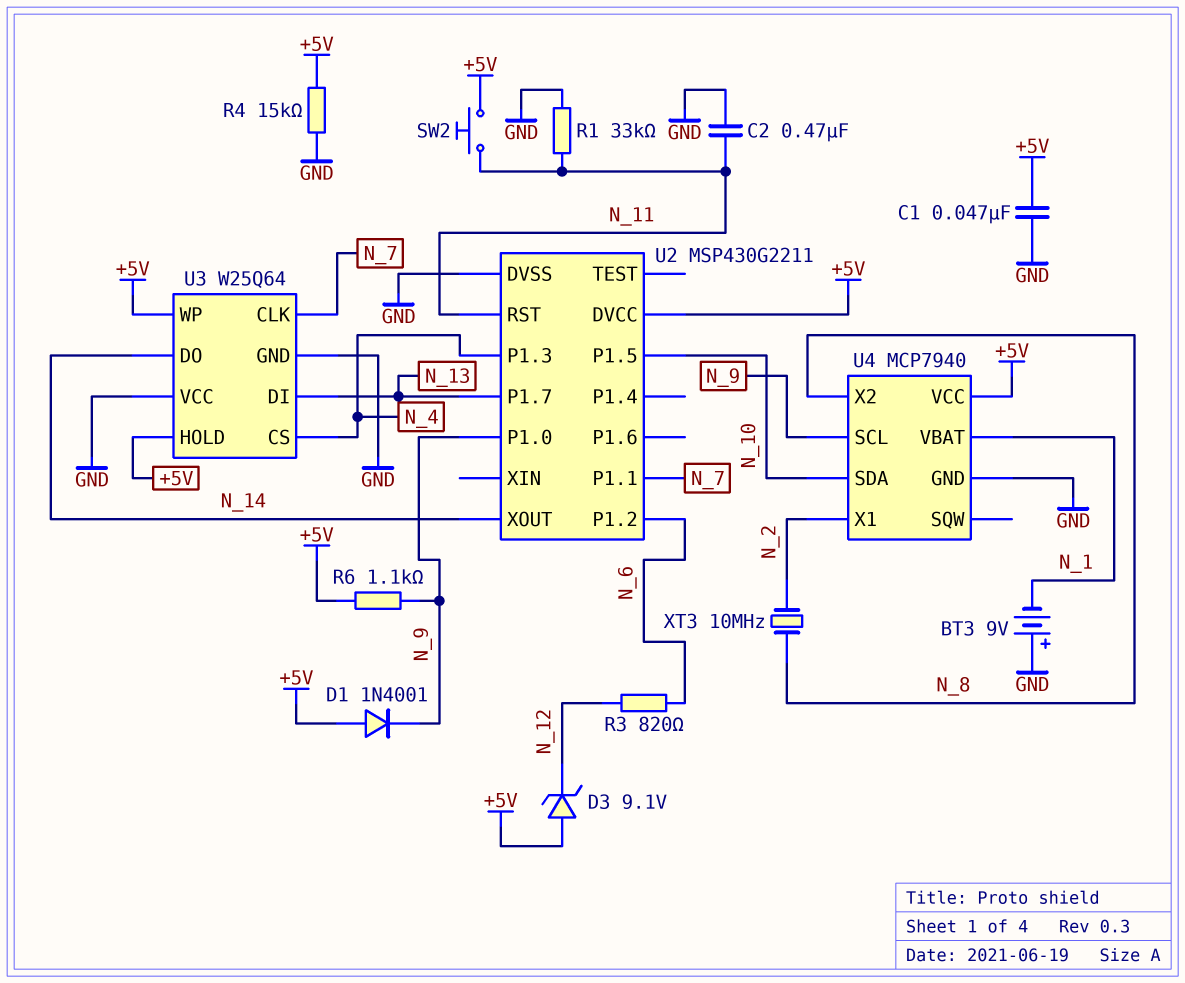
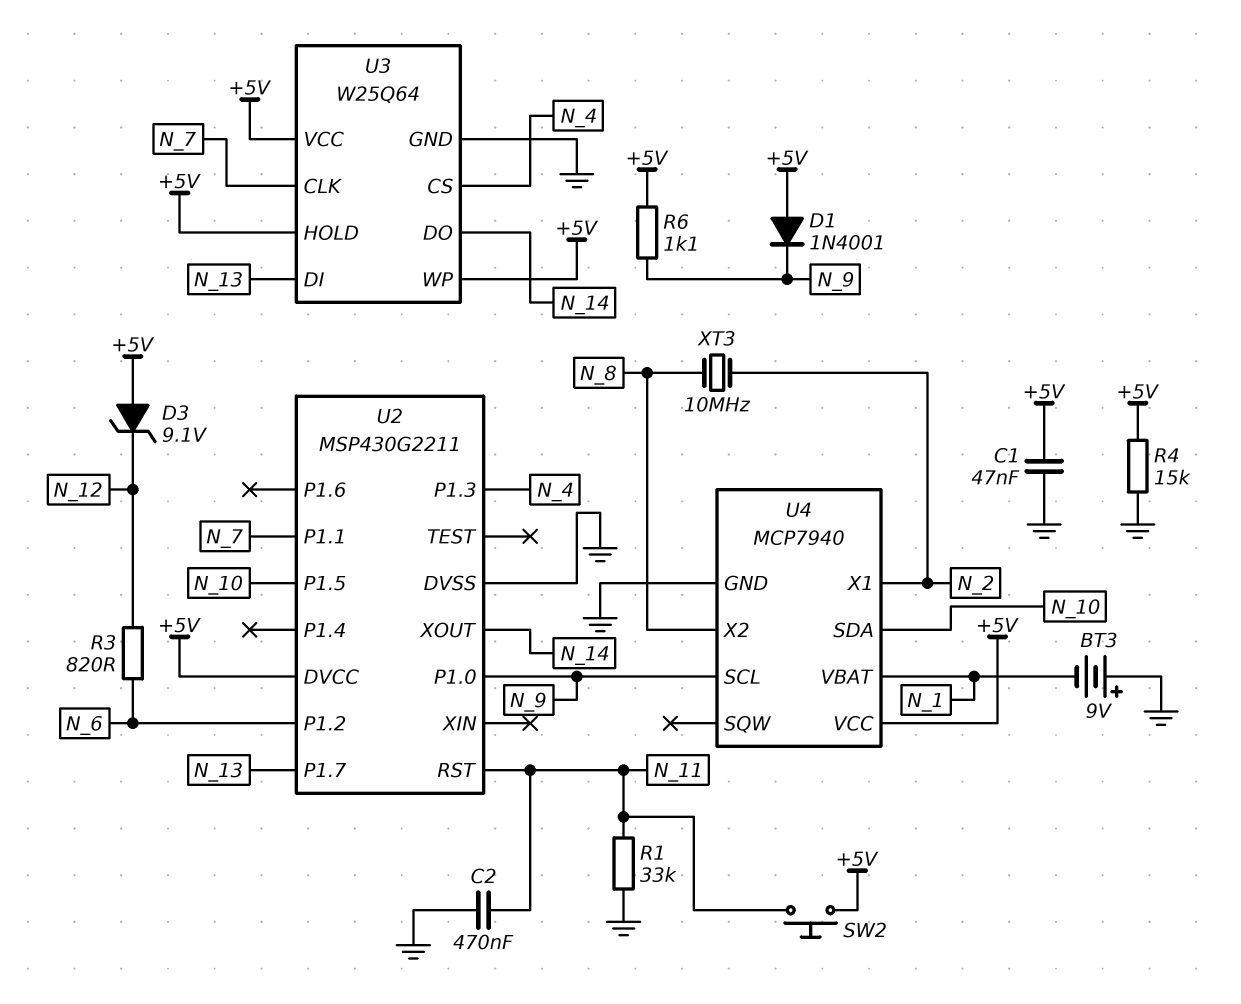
U3 pin VCC: GND -> +5V

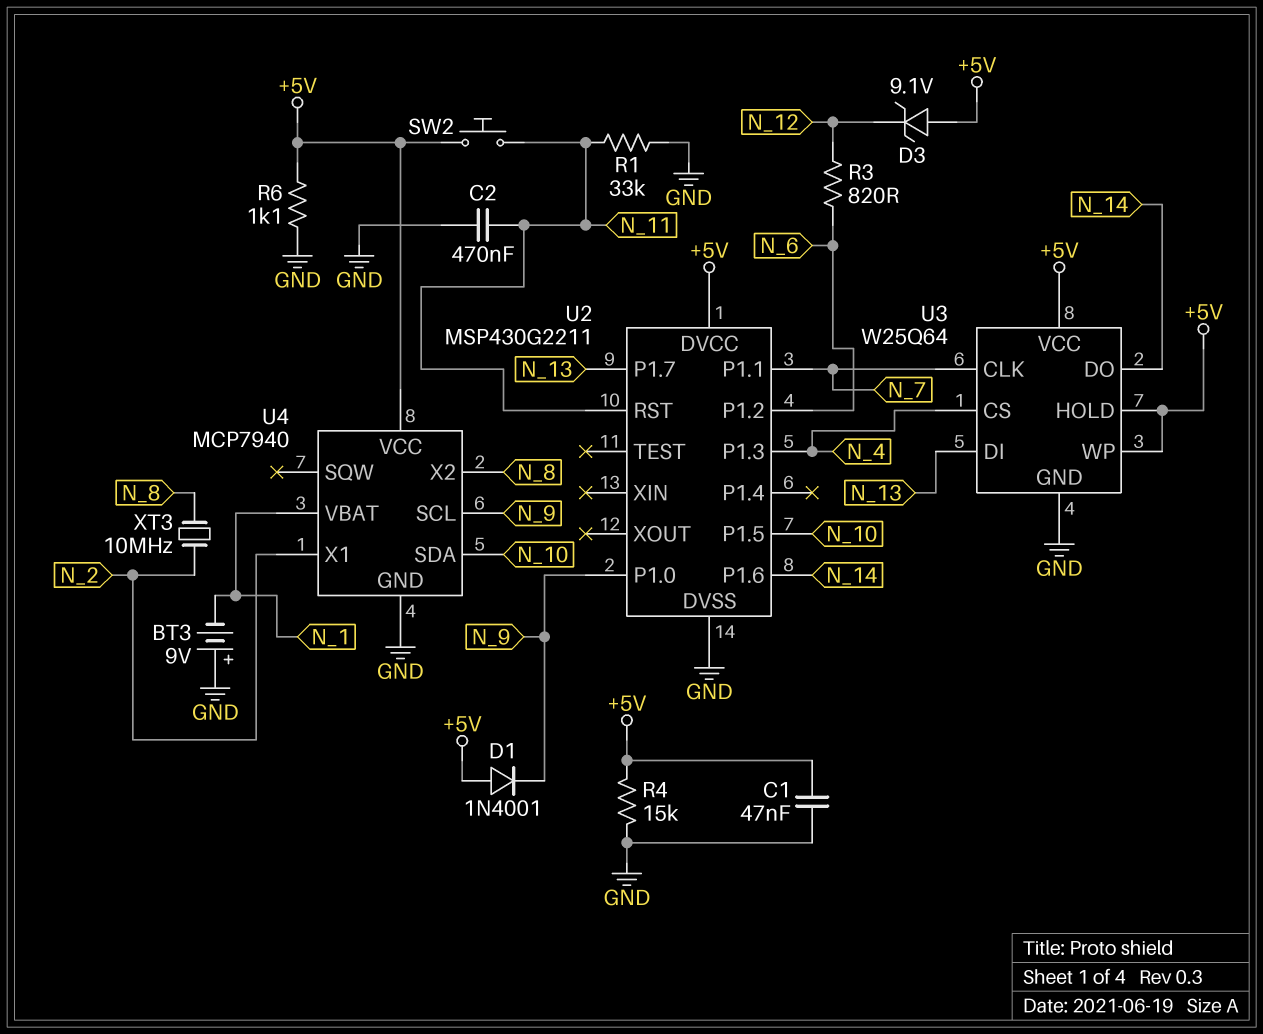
R6: 1.1k (+5V, N_9) -> 1.1k (+5V, GND)
U2 pin P1.6: none -> N_14
U2 pin XOUT: N_14 -> none

